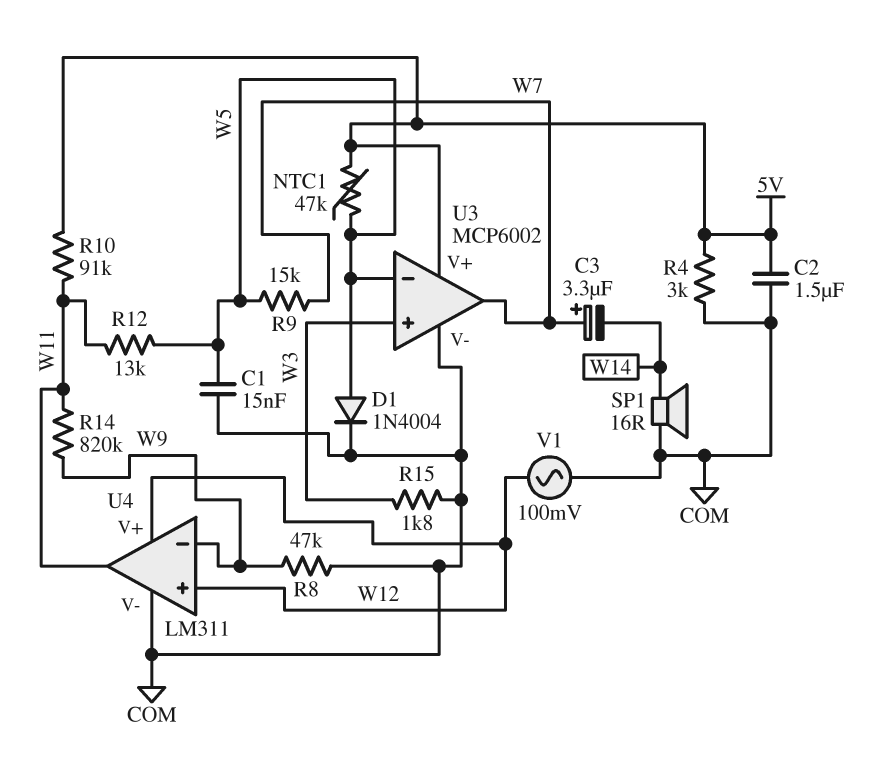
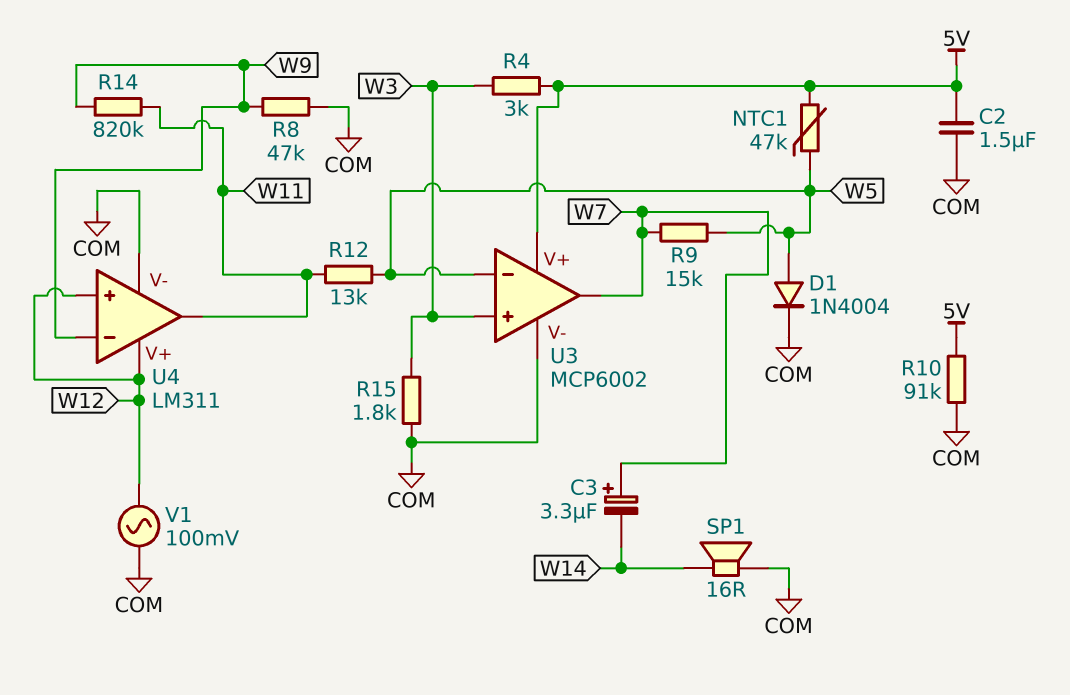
C1: 15nF (COM, W5) -> none
R4: 3k (5V, COM) -> 3k (5V, W3)
R10: 91k (5V, W11) -> 91k (5V, COM)

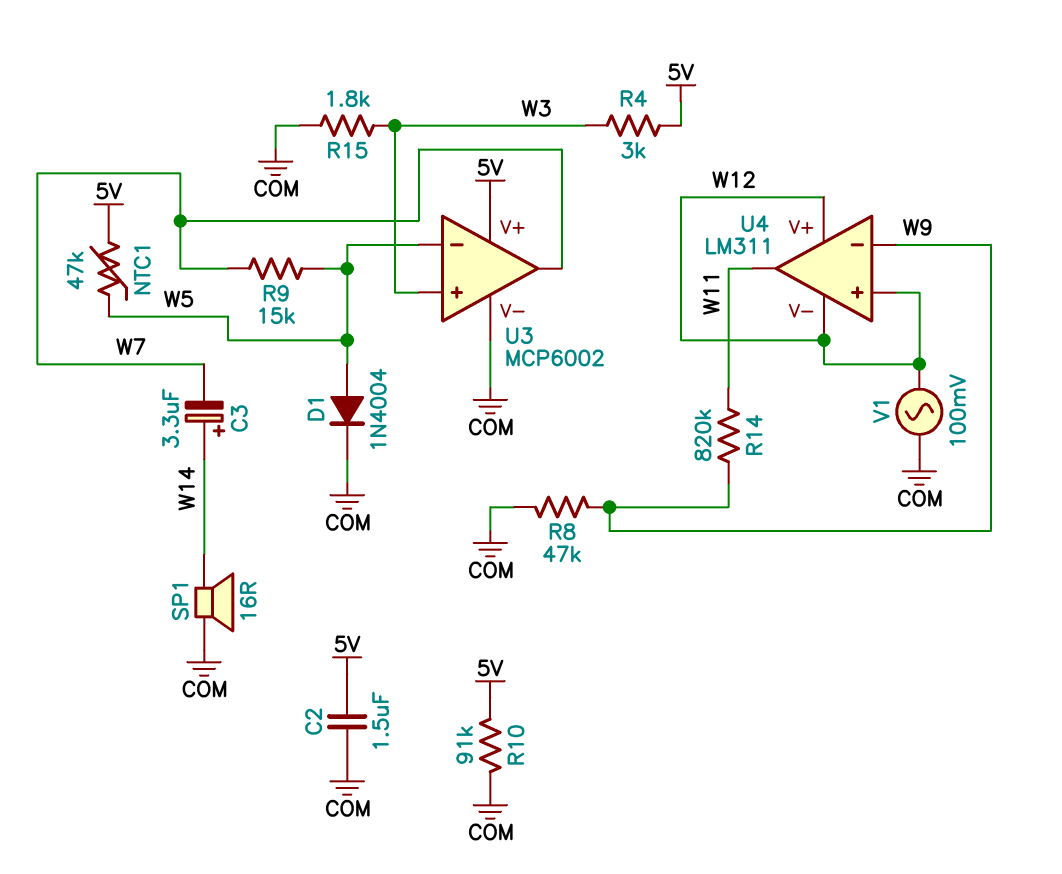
C3: 3.3uF (plus W7, minus W14) -> 3.3uF (plus W14, minus W7)
R12: 13k (W5, W11) -> none
U4 pin V-: COM -> W12

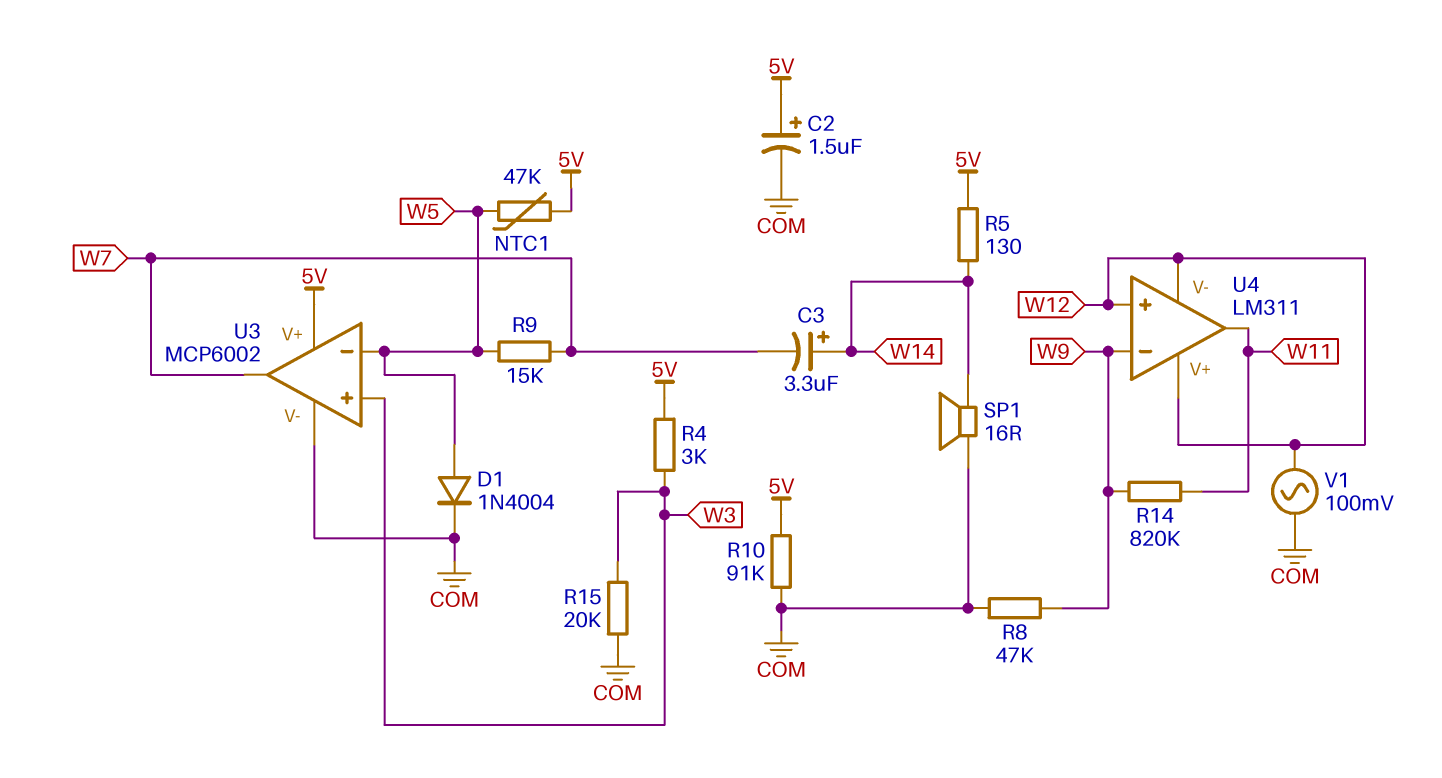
C2: 1.5uF (5V, COM) -> 1.5uF (plus 5V, minus COM)
R5: none -> 130 (5V, W14)
R15: 1.8k (COM, W3) -> 20k (COM, W3)

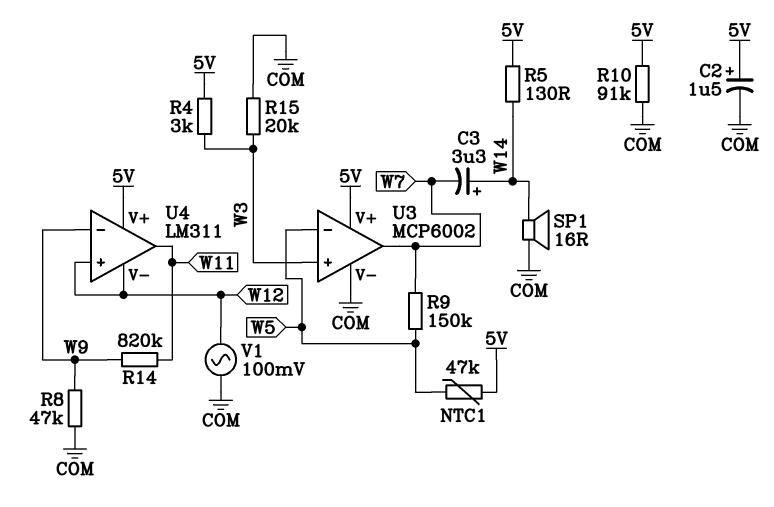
D1: diode 1N4004 (A W5, K COM) -> none
R9: 15k (W5, W7) -> 150k (W5, W7)
U4 pin V+: W12 -> 5V

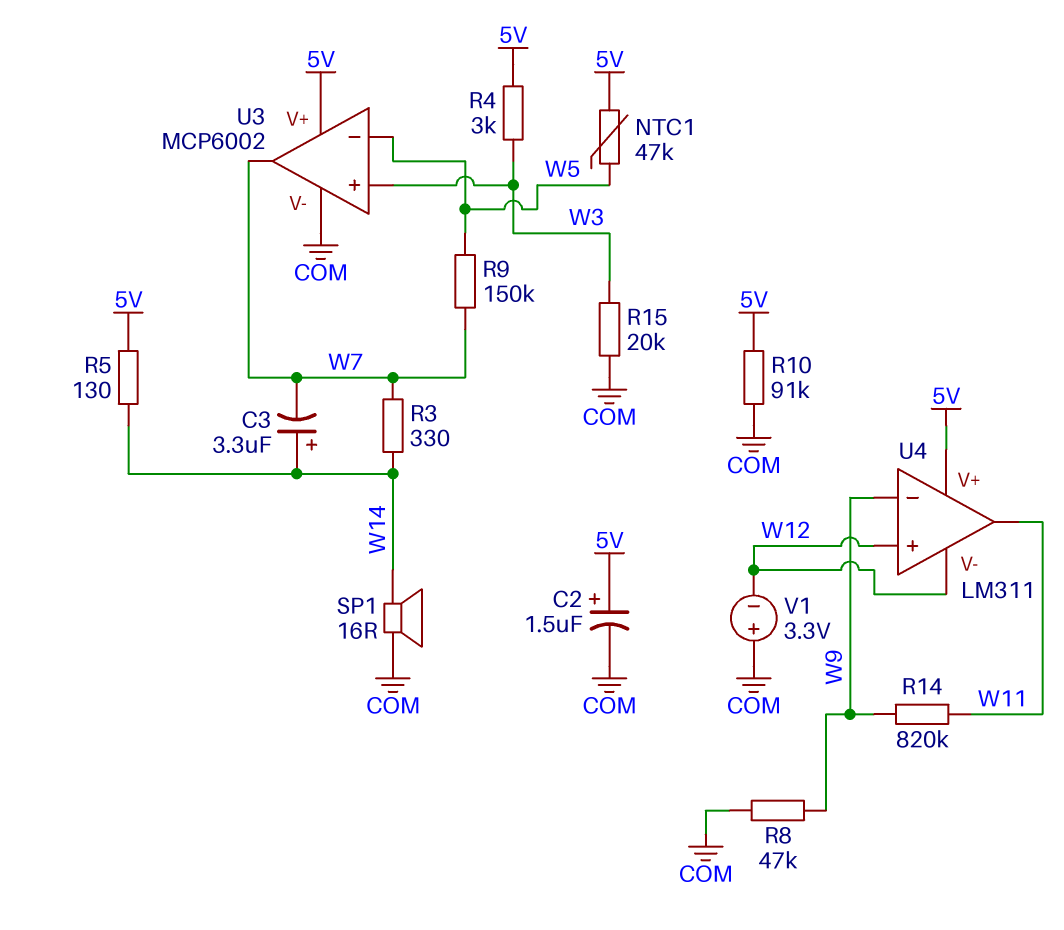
R3: none -> 330 (W7, W14)
V1: AC 100mV (COM, W12) -> 3.3V (plus COM, minus W12)

